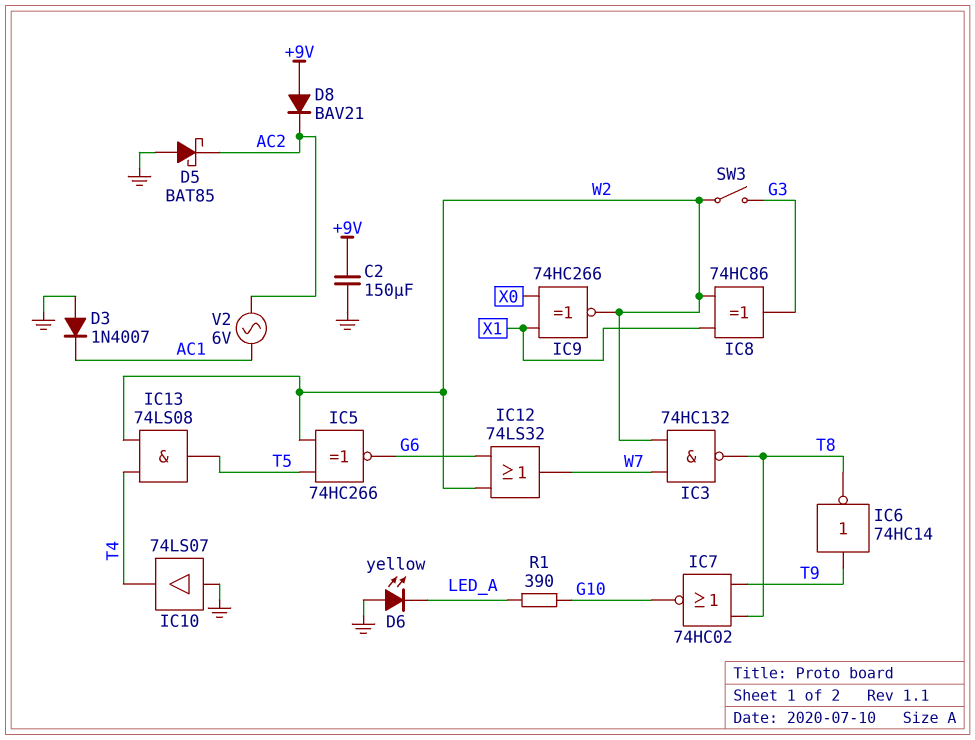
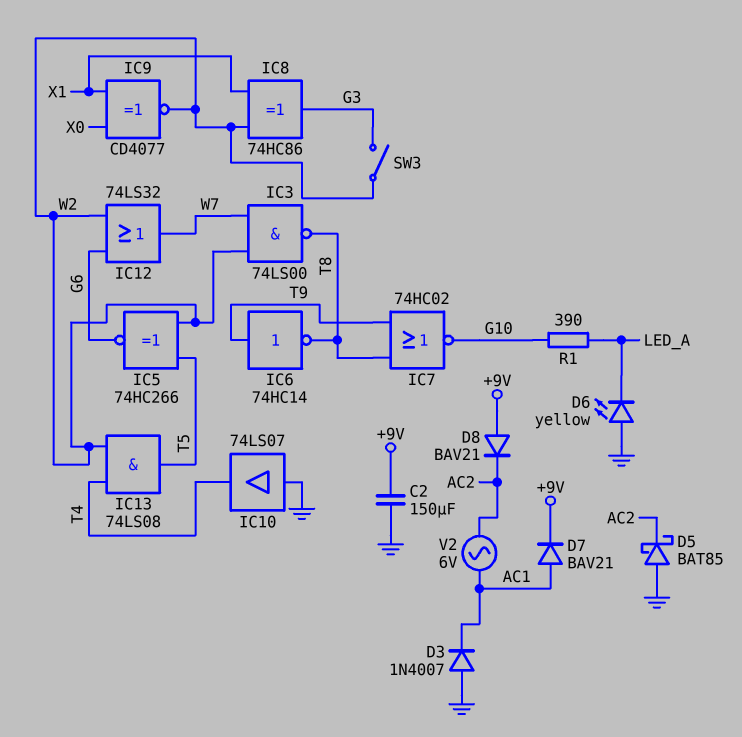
D7: none -> diode BAV21 (A AC1, K +9V)
IC3: NAND 74HC132 (in W2, in W7, out T8) -> NAND 74LS00 (in W2, in W7, out T8)
IC9: XNOR 74HC266 (in X0, in X1, out W2) -> XNOR CD4077 (in X0, in X1, out W2)

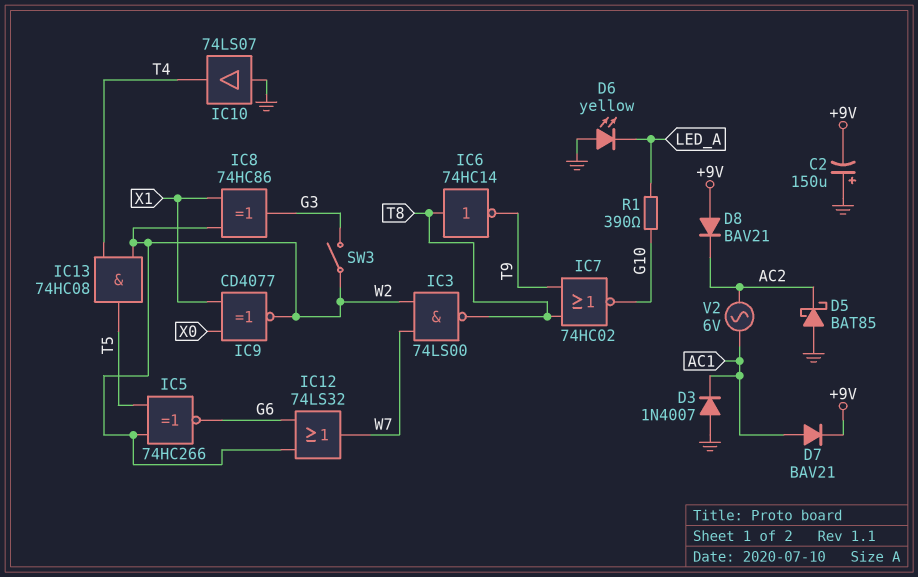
C2: 150uF (+9V, GND) -> 150uF (plus GND, minus +9V)
IC6: NOT 74HC14 (in T9, out T8) -> NOT 74HC14 (in T8, out T9)
IC13: AND 74LS08 (in T4, in W2, out T5) -> AND 74HC08 (in T4, in W2, out T5)

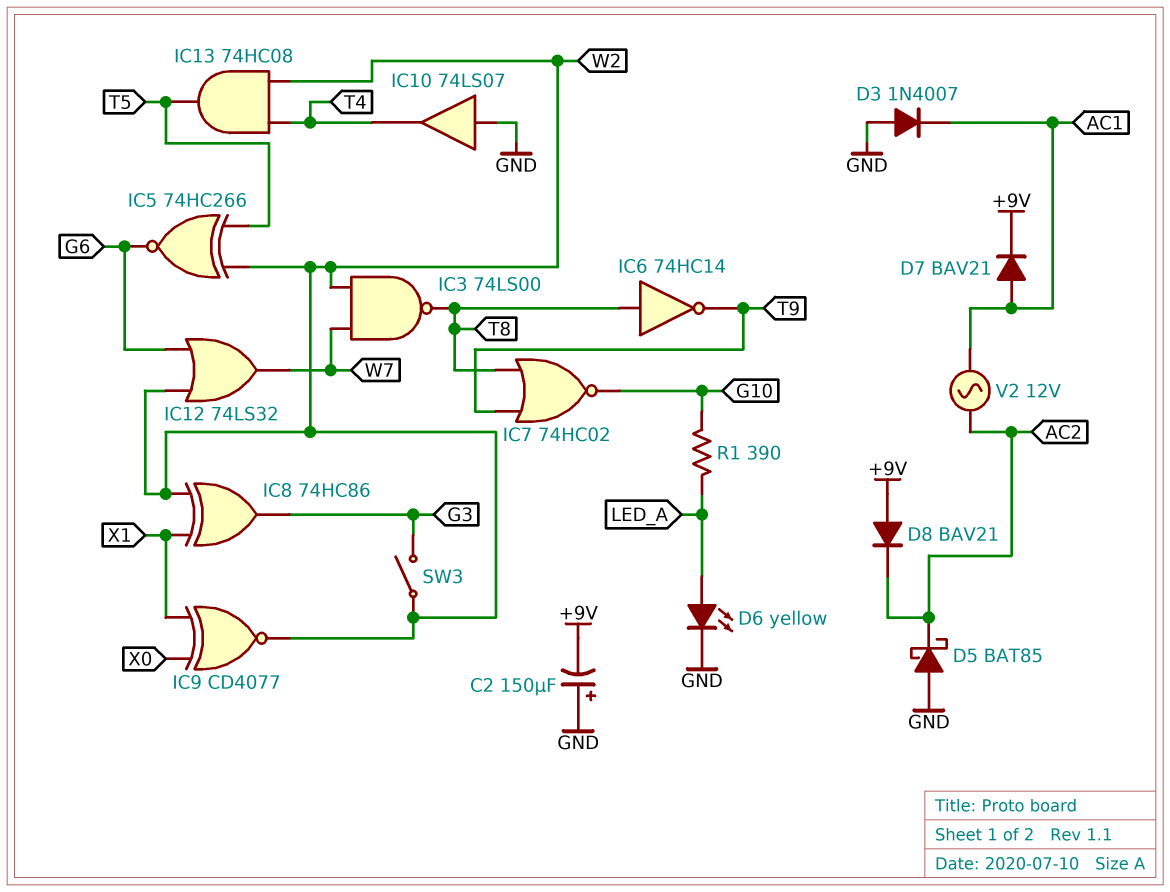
D6: LED yellow (A GND, K LED_A) -> LED yellow (A LED_A, K GND)
V2: AC 6V (AC1, AC2) -> AC 12V (AC1, AC2)

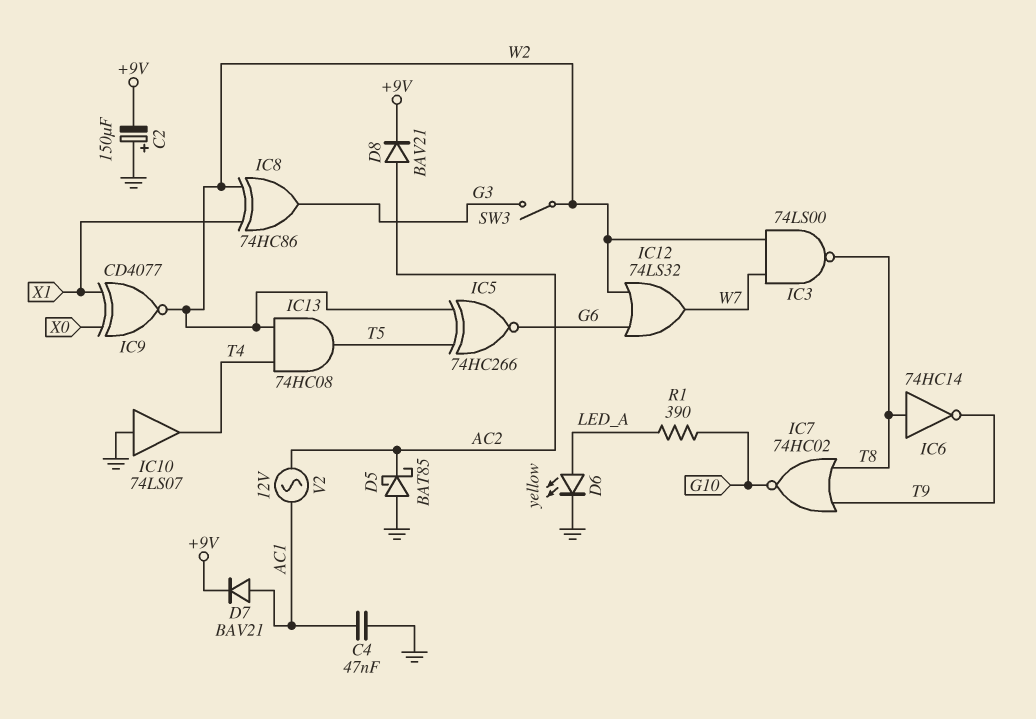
C4: none -> 47nF (AC1, GND)
D3: diode 1N4007 (A GND, K AC1) -> none
D8: diode BAV21 (A +9V, K AC2) -> diode BAV21 (A AC2, K +9V)

